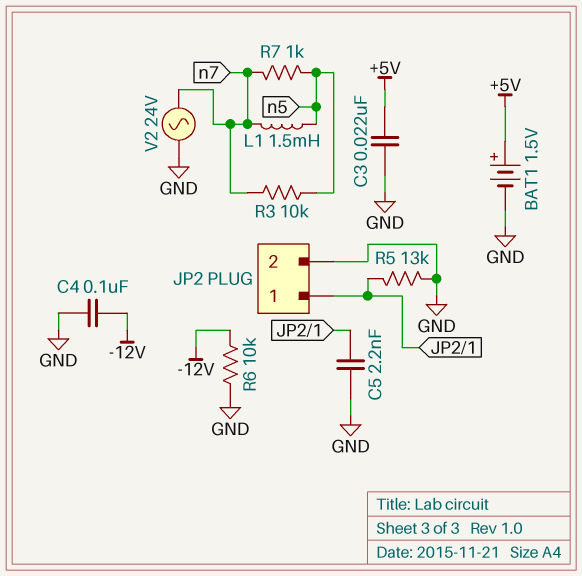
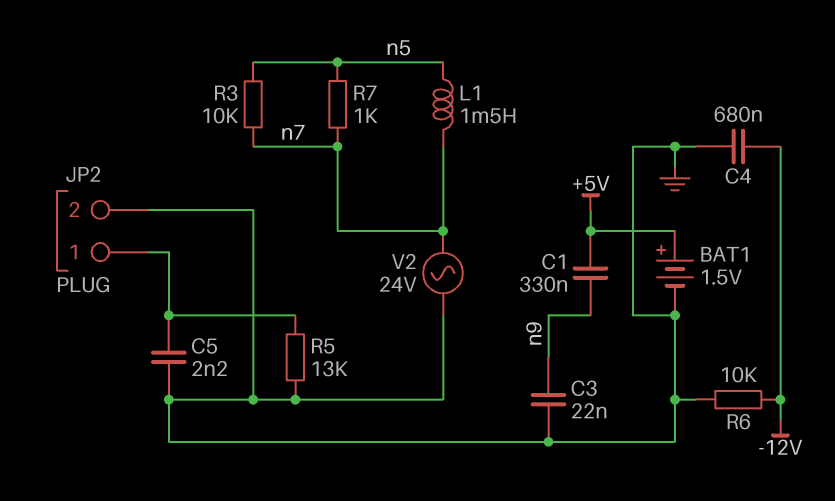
C1: none -> 330nF (+5V, n9)
C3: 22nF (+5V, GND) -> 22nF (GND, n9)
C4: 100nF (-12V, GND) -> 680nF (-12V, GND)

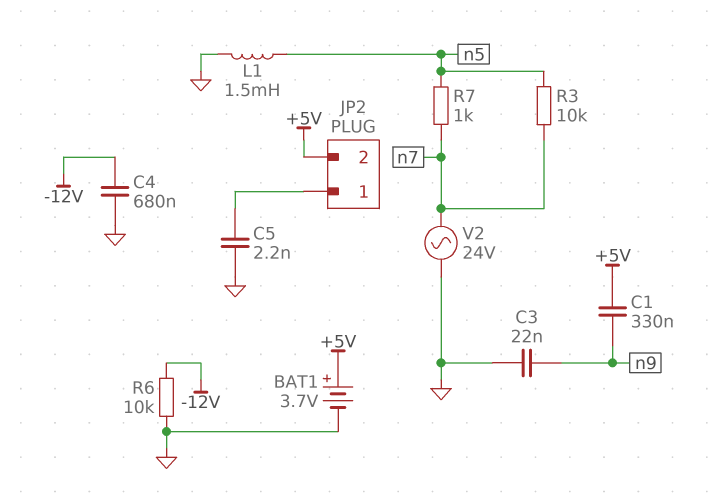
BAT1: 1.5V (plus +5V, minus GND) -> 3.7V (plus +5V, minus GND)
JP2 pin 2: GND -> +5V
L1: 1.5mH (n5, n7) -> 1.5mH (GND, n5)
R5: 13k (GND, JP2/1) -> none

